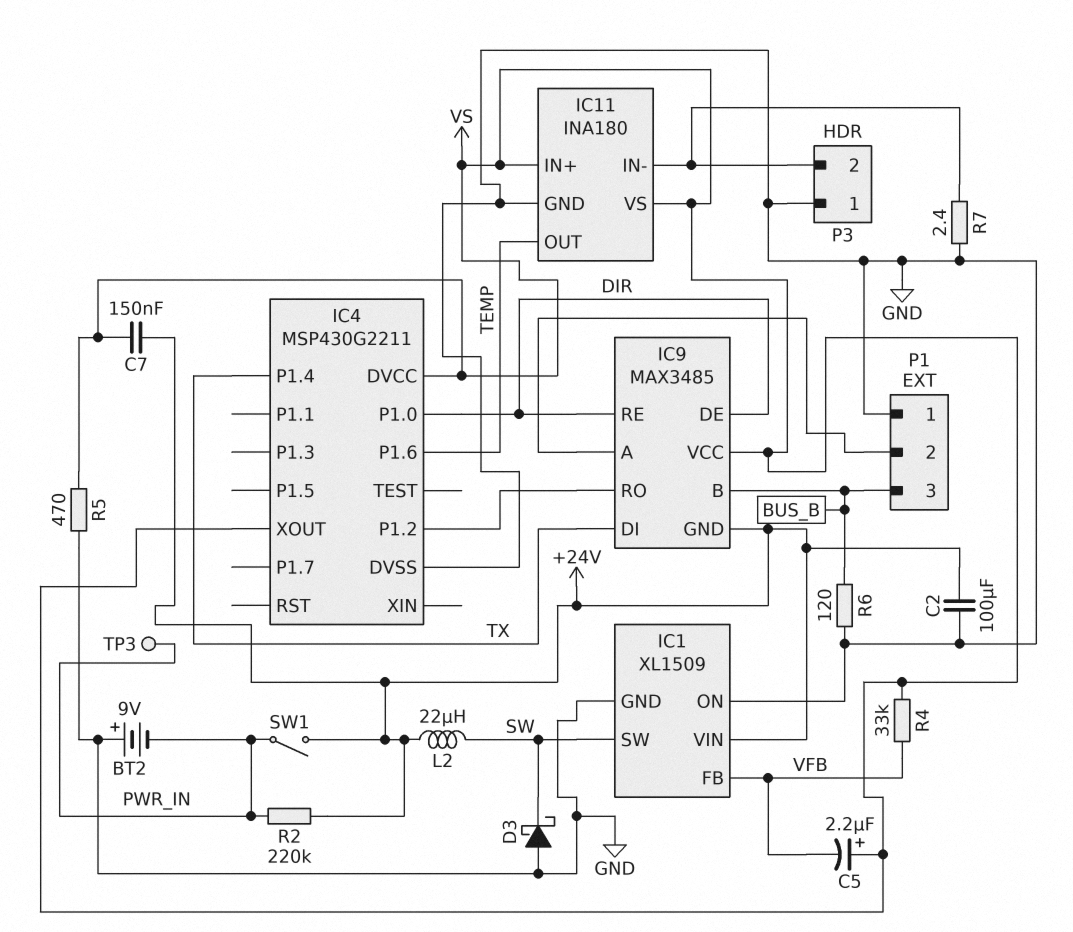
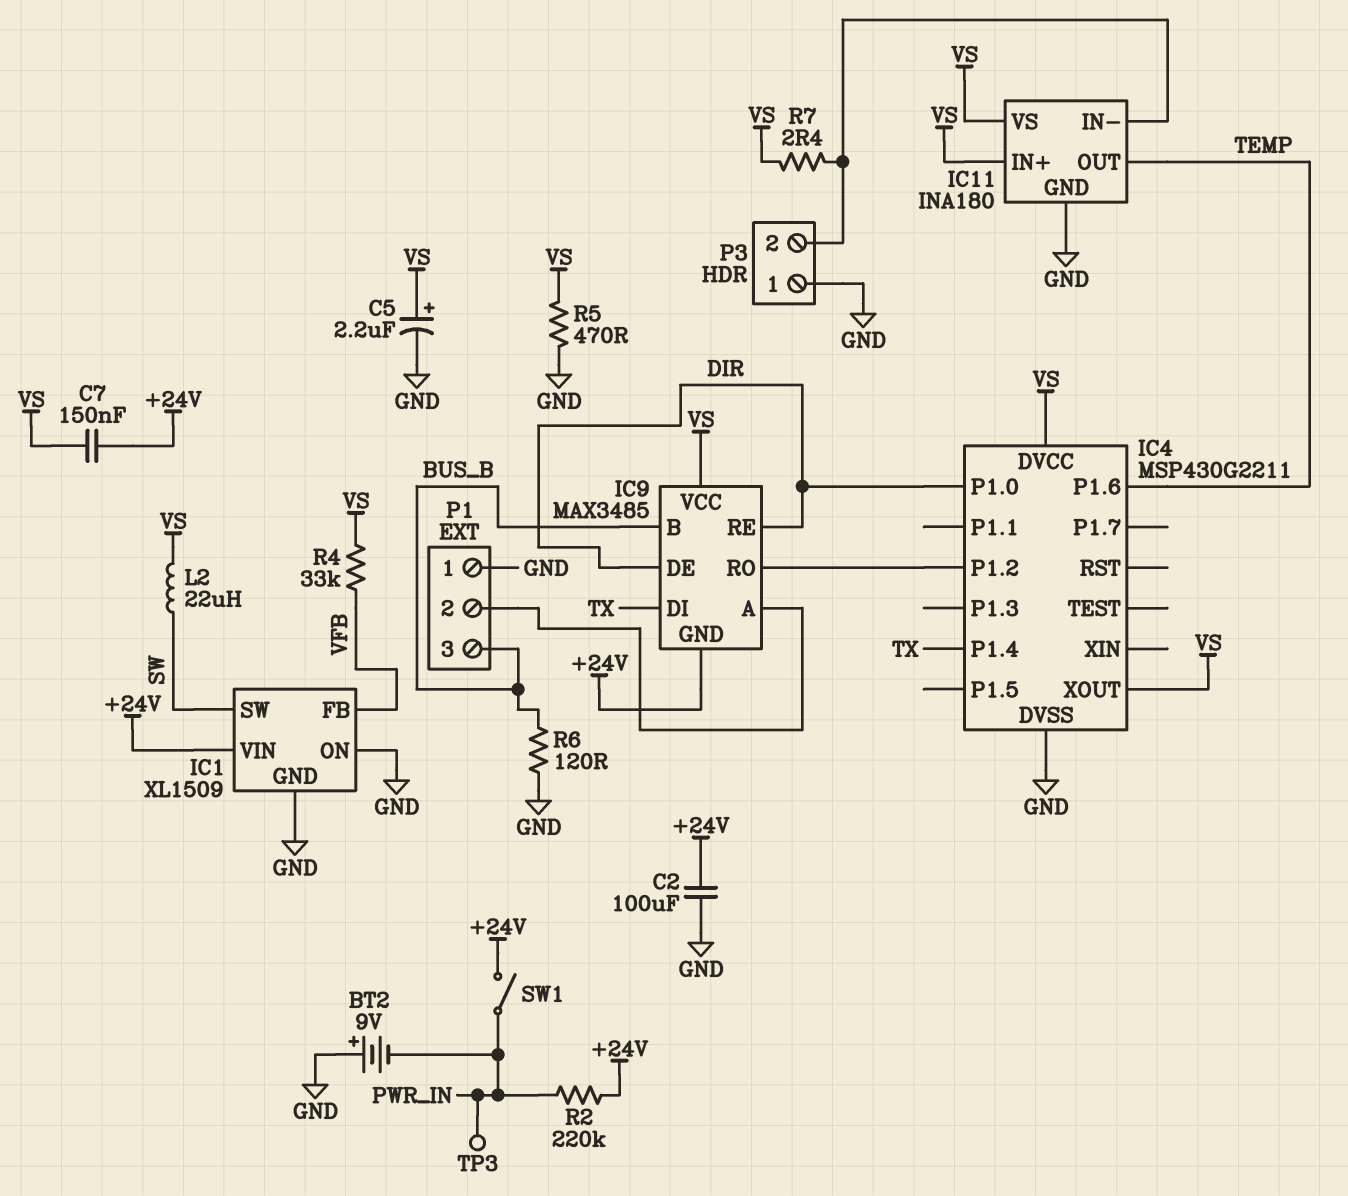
C5: 2.2uF (plus VS, minus VFB) -> 2.2uF (plus VS, minus GND)
D3: schottky (A GND, K SW) -> none
L2: 22uH (+24V, SW) -> 22uH (SW, VS)
R7: 2.4 (GND, IC11/IN-) -> 2.4 (IC11/IN-, VS)

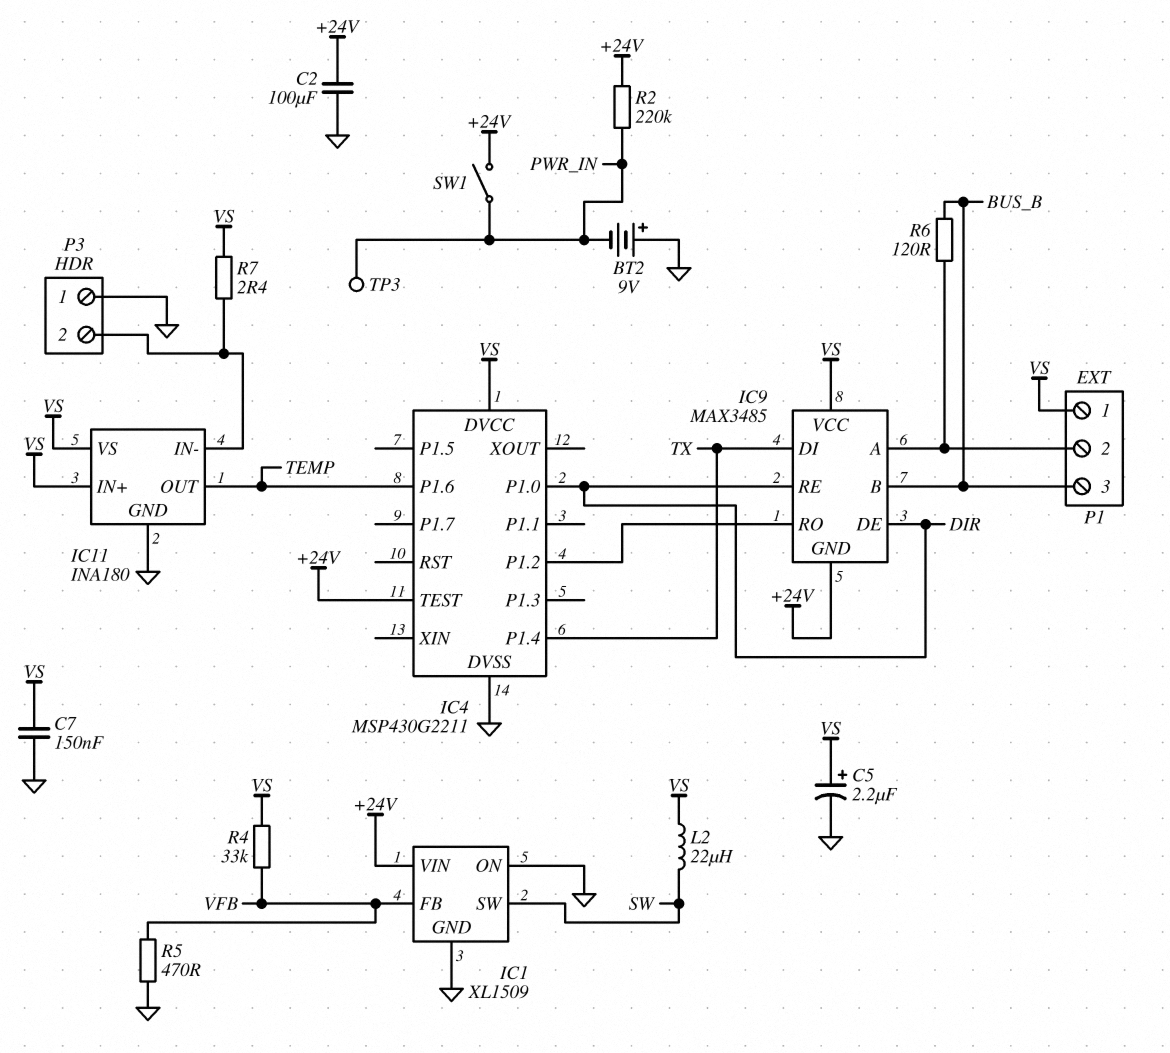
C7: 150nF (+24V, VS) -> 150nF (GND, VS)
IC4 pin TEST: none -> +24V
IC4 pin XOUT: VS -> none
P1 pin 1: GND -> VS
R5: 470 (GND, VS) -> 470 (GND, VFB)
R6: 120 (BUS_B, GND) -> 120 (BUS_B, IC9/A)

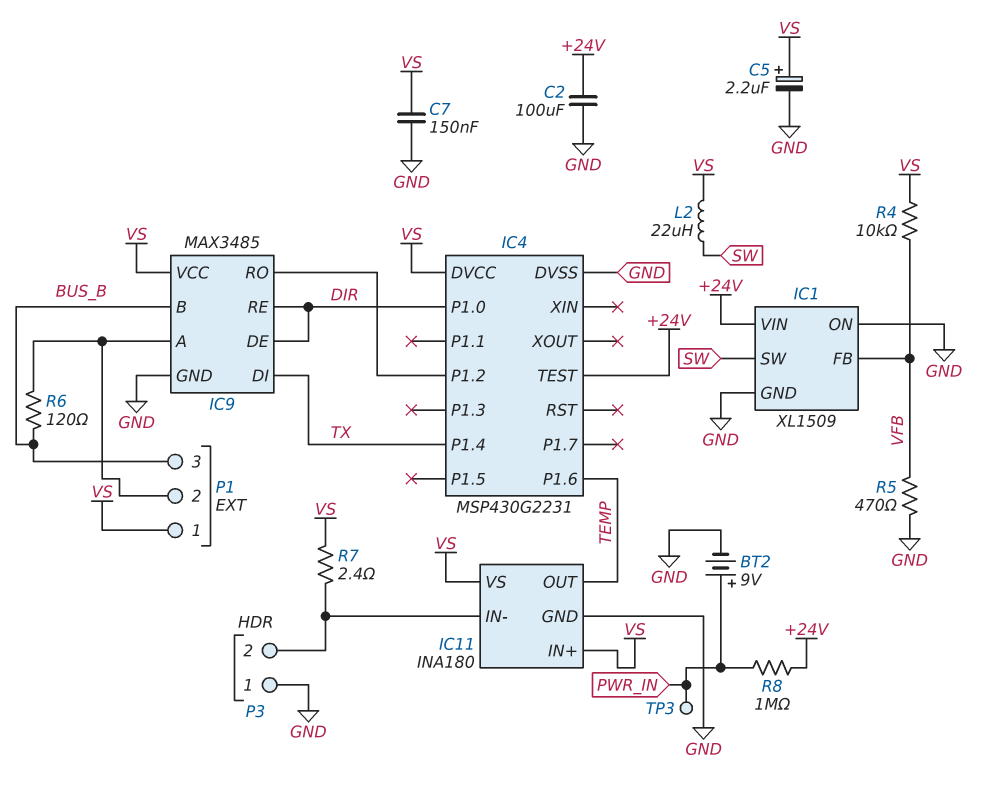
BT2: 9V (plus GND, minus PWR_IN) -> 9V (plus PWR_IN, minus GND)
IC4: MSP430G2211 -> MSP430G2231
IC9 pin GND: +24V -> GND
R2: 220k (+24V, PWR_IN) -> none
R4: 33k (VFB, VS) -> 10k (VFB, VS)
R8: none -> 1M (+24V, PWR_IN)
SW1: switch (+24V, PWR_IN) -> none

